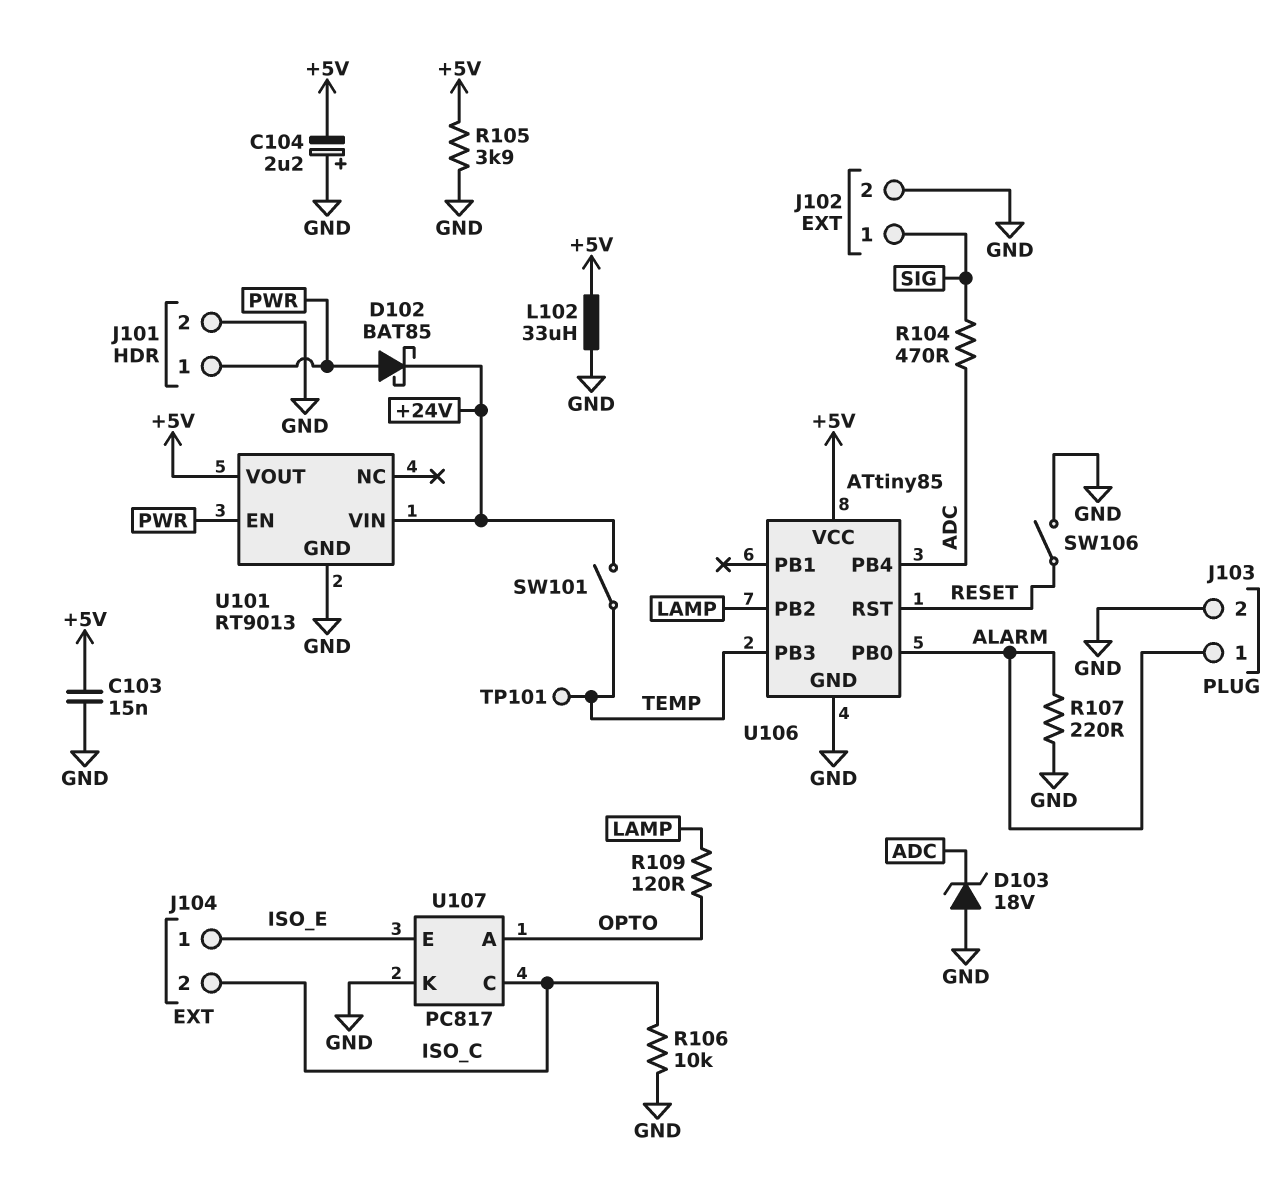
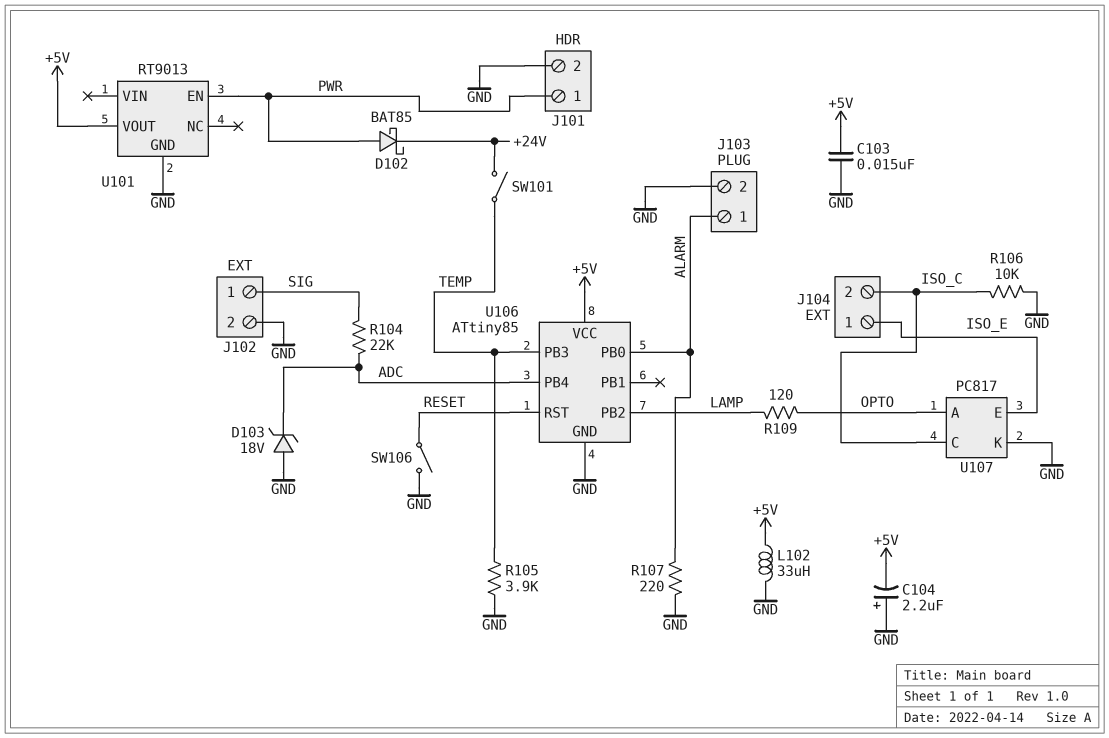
R104: 470 (ADC, SIG) -> 22k (ADC, SIG)
R105: 3.9k (+5V, GND) -> 3.9k (GND, TEMP)
TP101: test point (TEMP) -> none
U101 pin VIN: +24V -> none

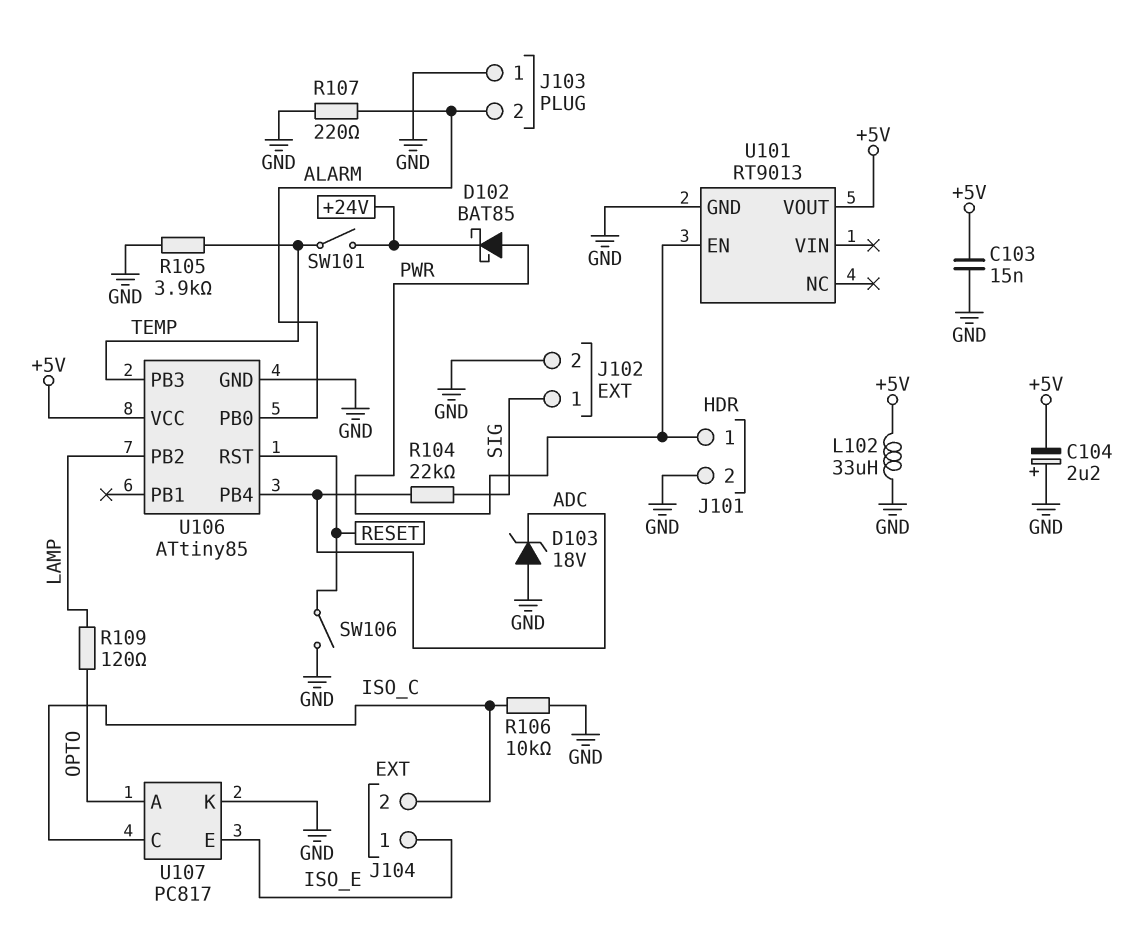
J103 pin 1: ALARM -> GND
J103 pin 2: GND -> ALARM

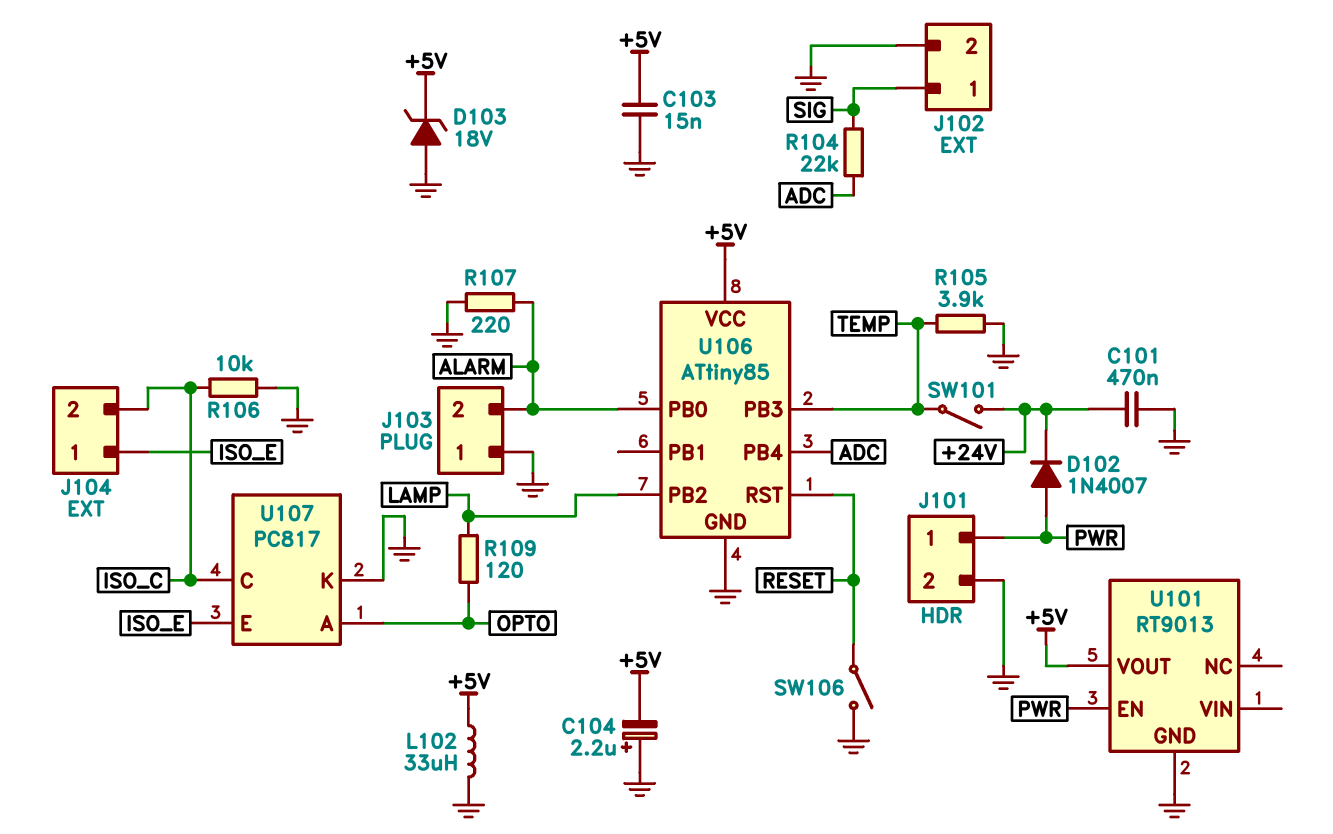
C101: none -> 470nF (+24V, GND)
D102: schottky BAT85 (A PWR, K +24V) -> diode 1N4007 (A PWR, K +24V)
D103: zener 18V (A GND, K ADC) -> zener 18V (A GND, K +5V)

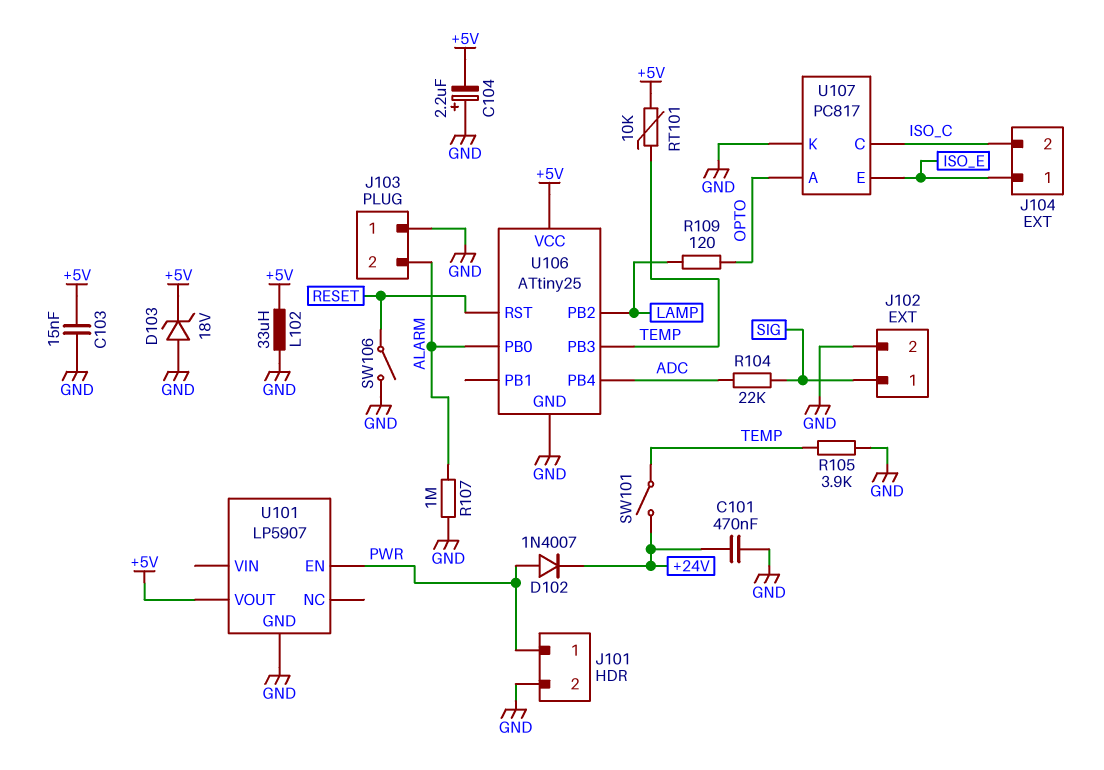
R106: 10k (GND, ISO_C) -> none
R107: 220 (ALARM, GND) -> 1M (ALARM, GND)
RT101: none -> 10k (+5V, TEMP)
U101: RT9013 -> LP5907
U106: ATtiny85 -> ATtiny25

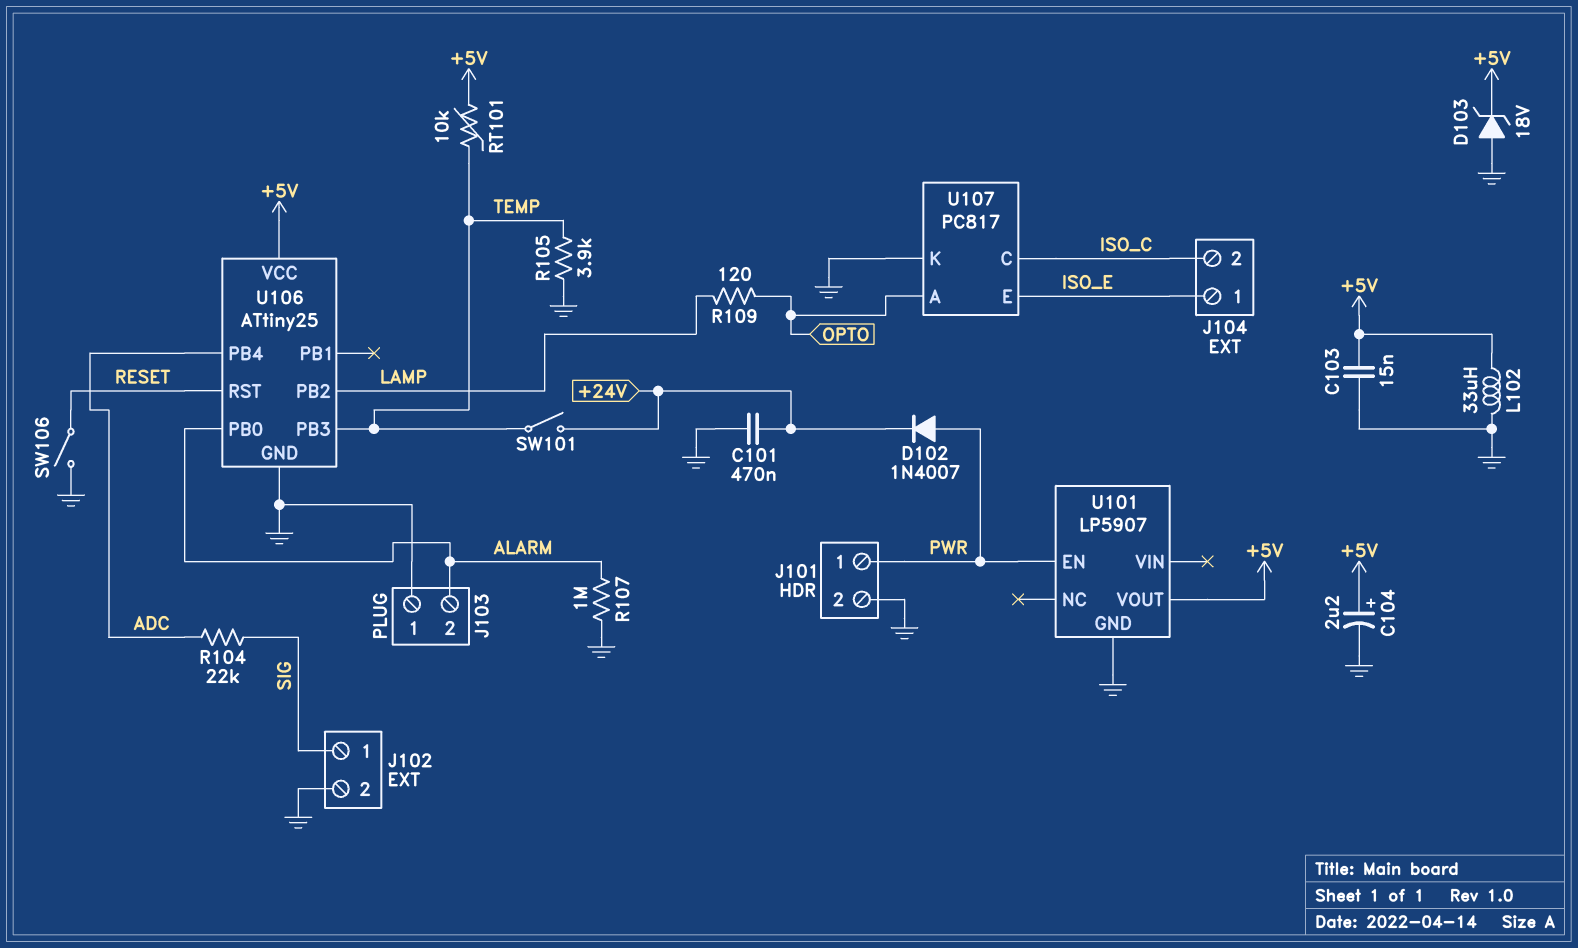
C104: 2.2uF (plus GND, minus +5V) -> 2.2uF (plus +5V, minus GND)

